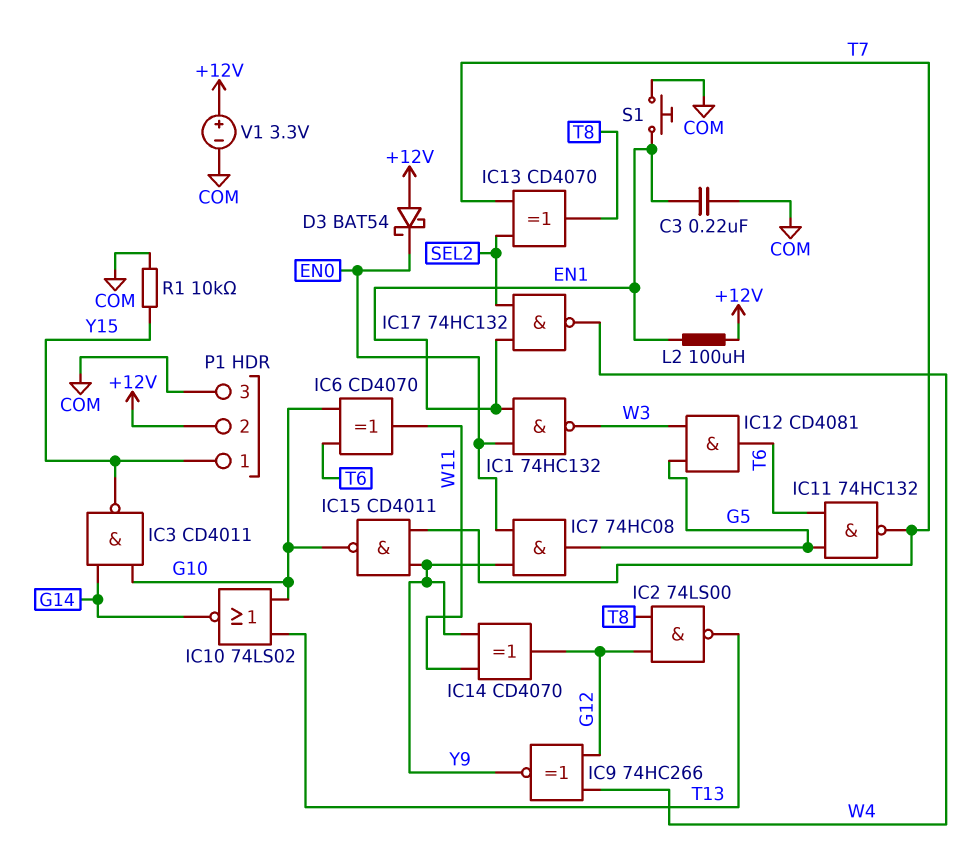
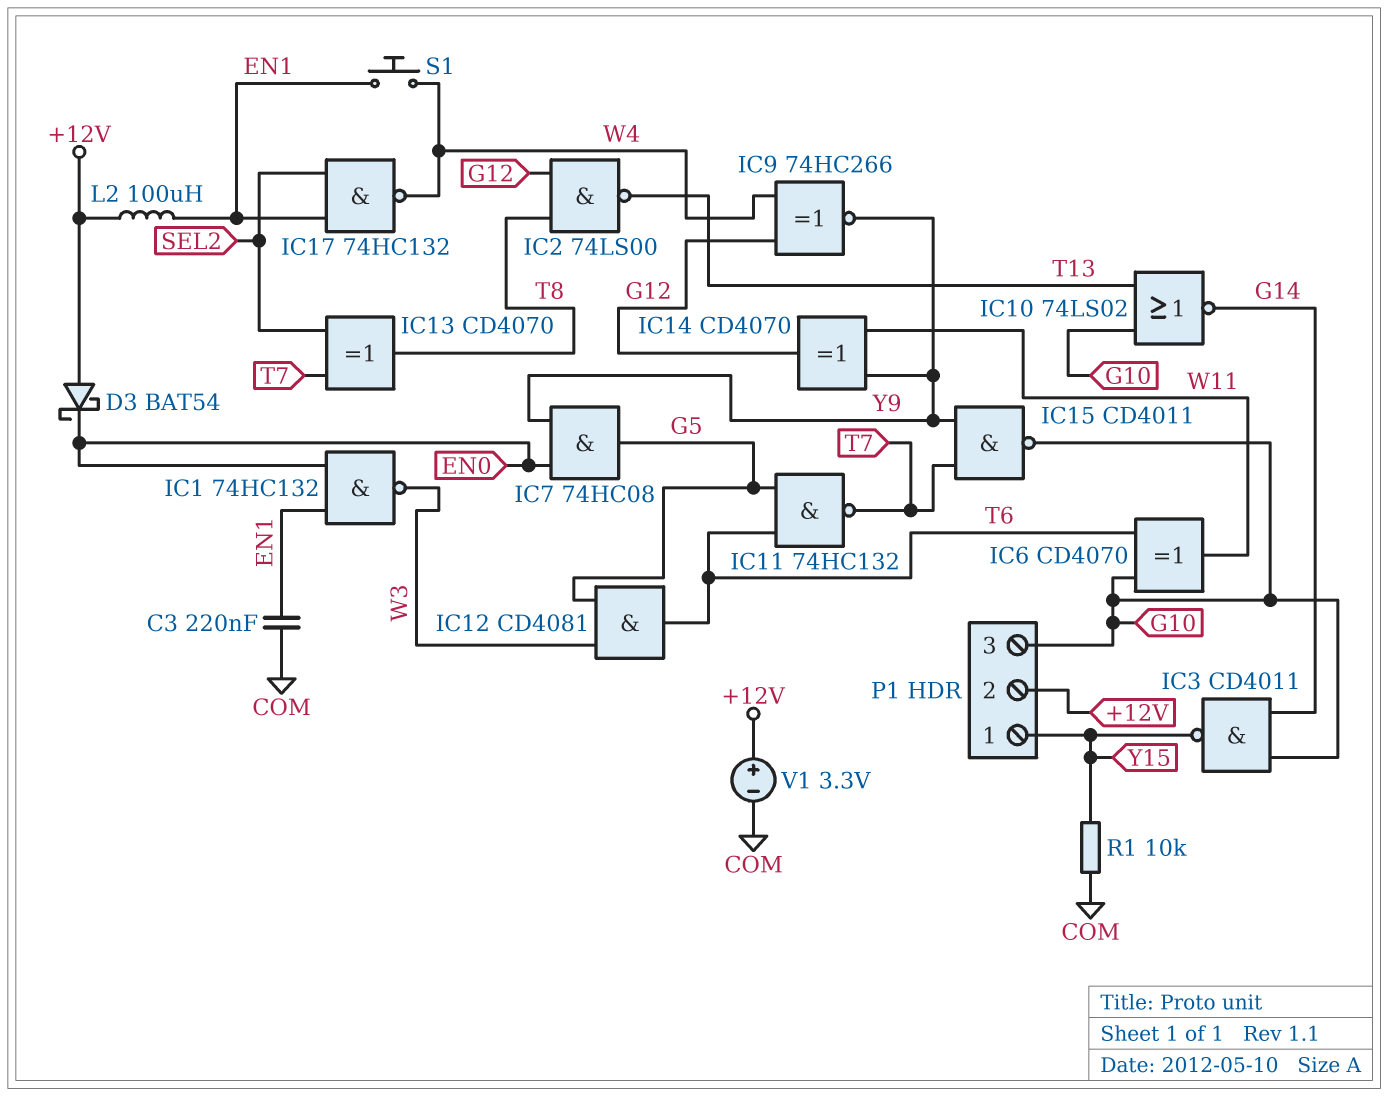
P1 pin 3: COM -> G10
S1: button (COM, EN1) -> button (EN1, W4)

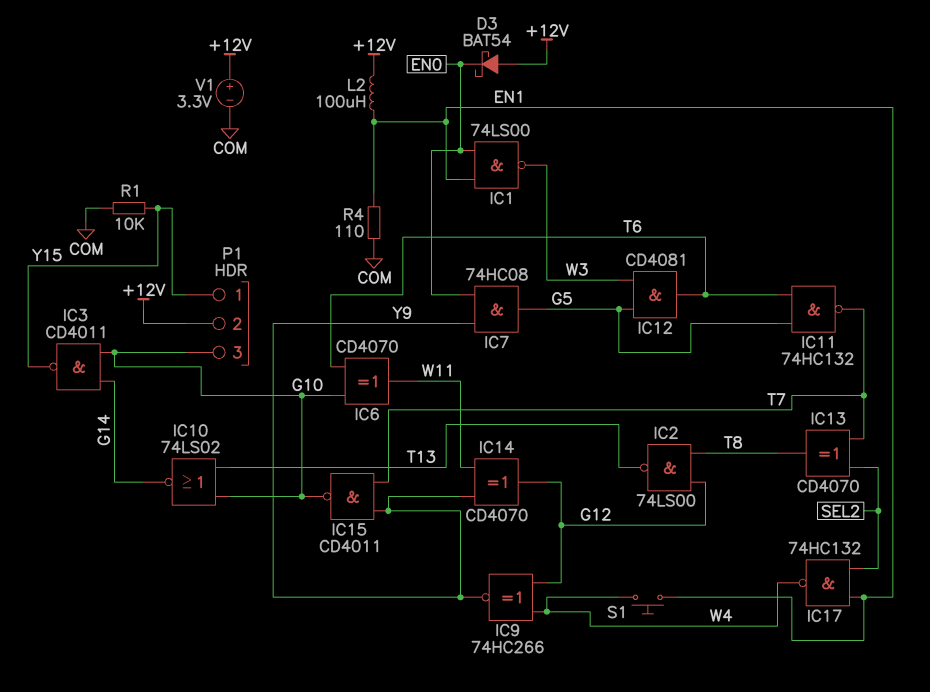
C3: 220nF (COM, EN1) -> none
IC1: NAND 74HC132 (in EN0, in EN1, out W3) -> NAND 74LS00 (in EN0, in EN1, out W3)
R4: none -> 110 (COM, EN1)

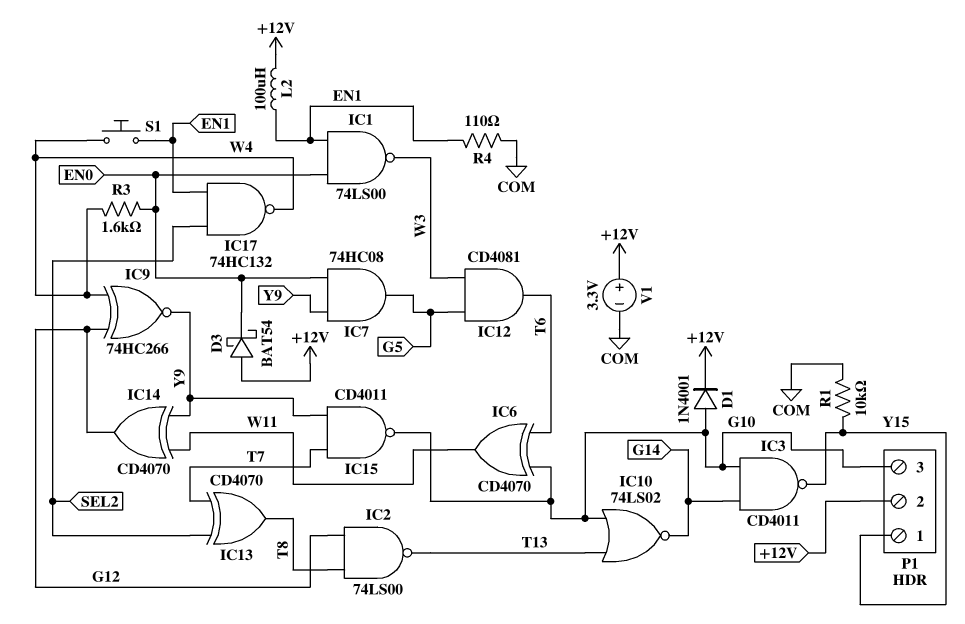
D1: none -> diode 1N4001 (A G10, K +12V)
IC11: NAND 74HC132 (in G5, in T6, out T7) -> none
R3: none -> 1.6k (EN0, W4)

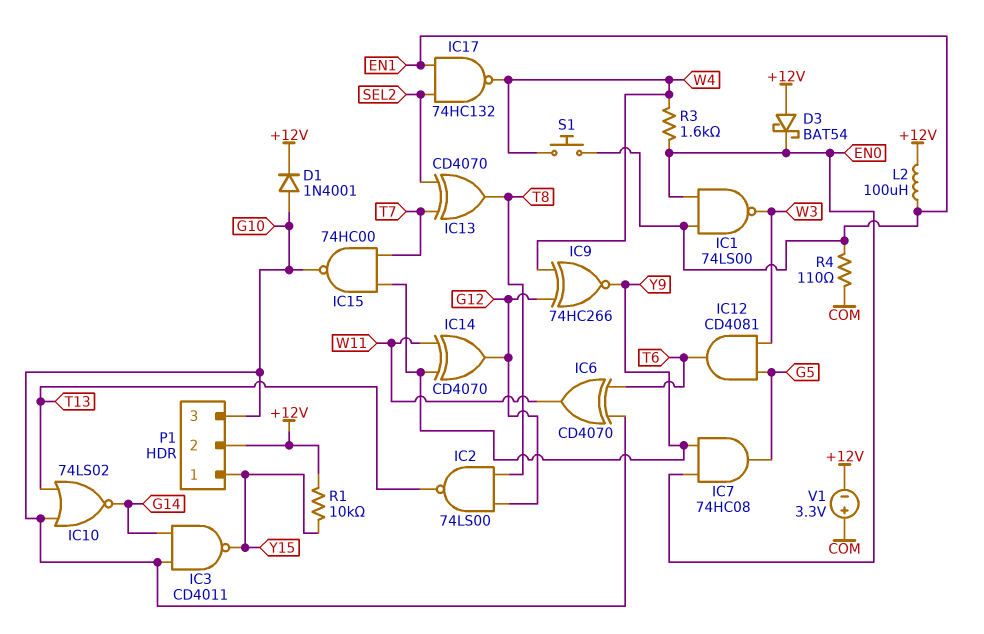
IC15: NAND CD4011 (in T7, in Y9, out G10) -> NAND 74HC00 (in T7, in Y9, out G10)
R1: 10k (COM, Y15) -> 10k (+12V, Y15)
V1: 3.3V (plus +12V, minus COM) -> 3.3V (plus COM, minus +12V)

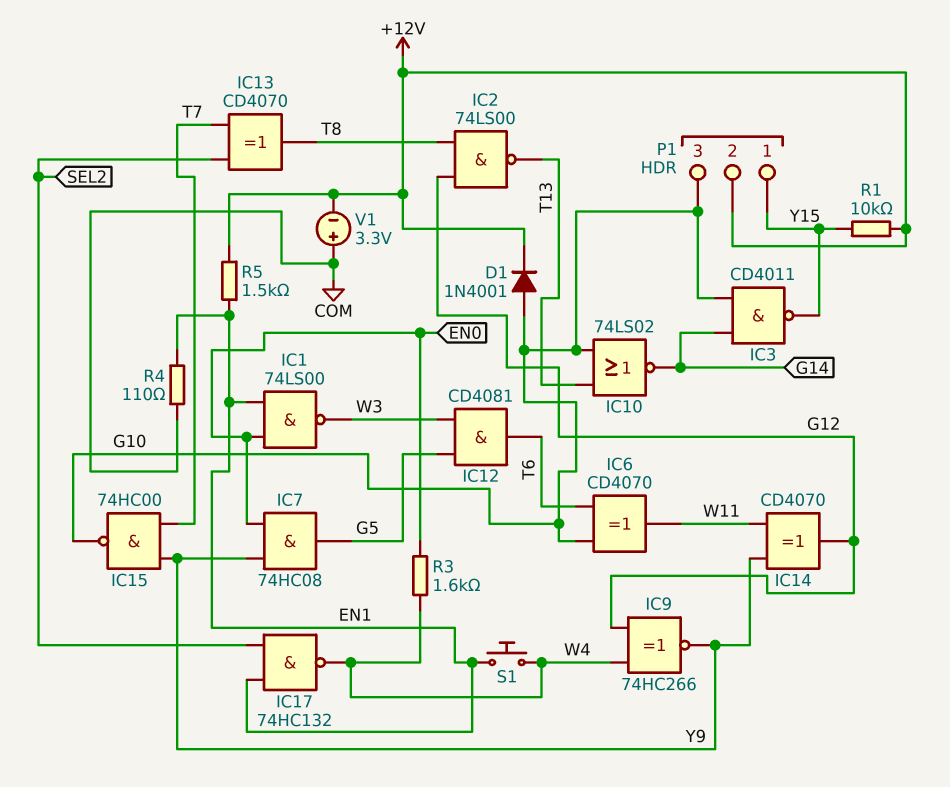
D3: schottky BAT54 (A +12V, K EN0) -> none
L2: 100uH (+12V, EN1) -> none
R5: none -> 1.5k (+12V, EN1)

